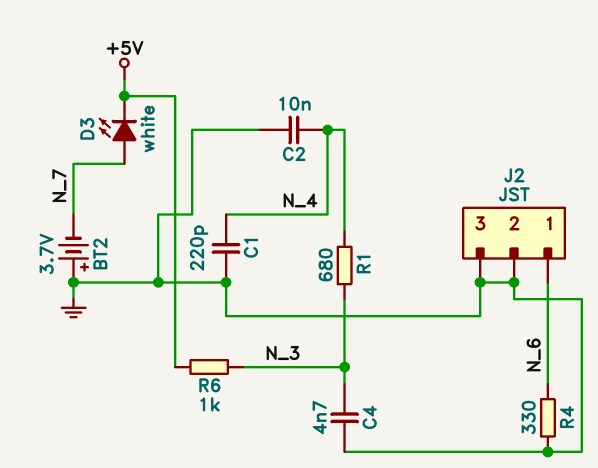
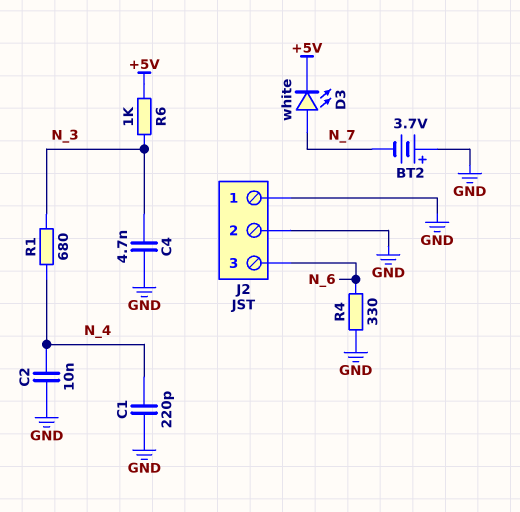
J2 pin 1: N_6 -> GND
J2 pin 3: GND -> N_6

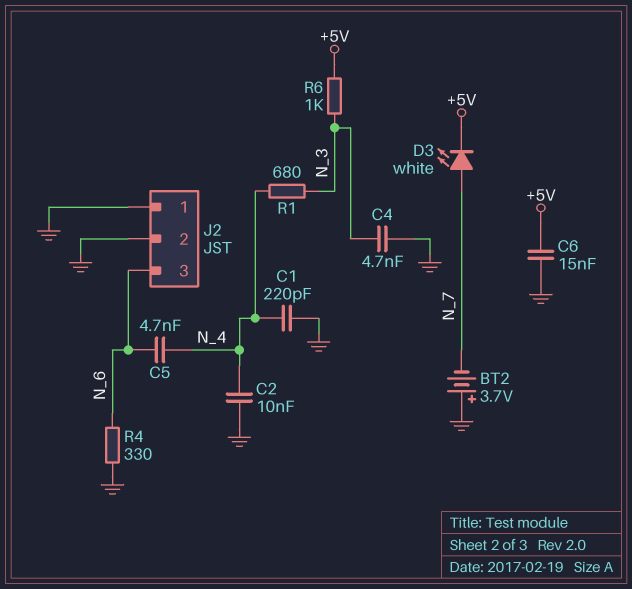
C5: none -> 4.7nF (N_4, N_6)
C6: none -> 15nF (+5V, GND)

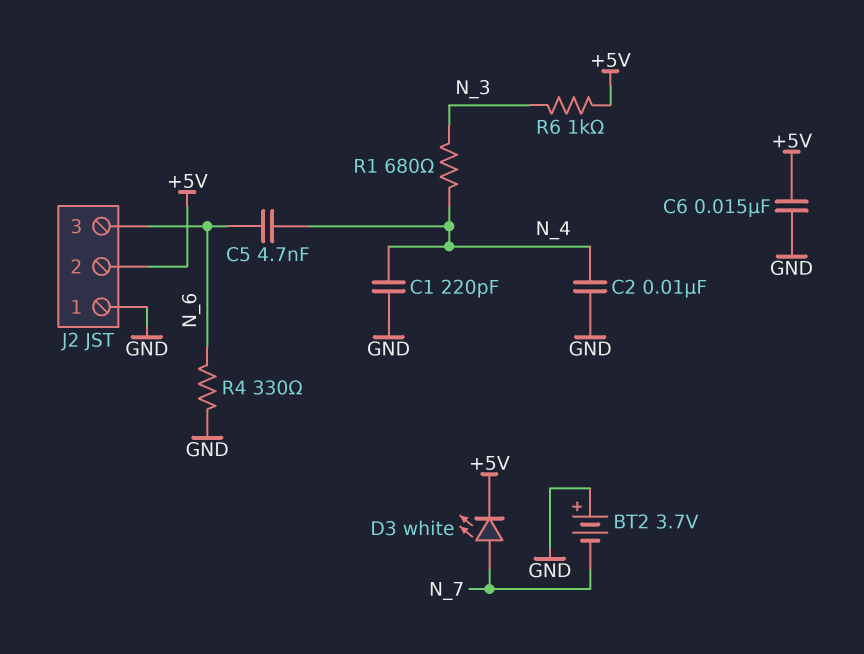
C4: 4.7nF (GND, N_3) -> none
J2 pin 2: GND -> +5V

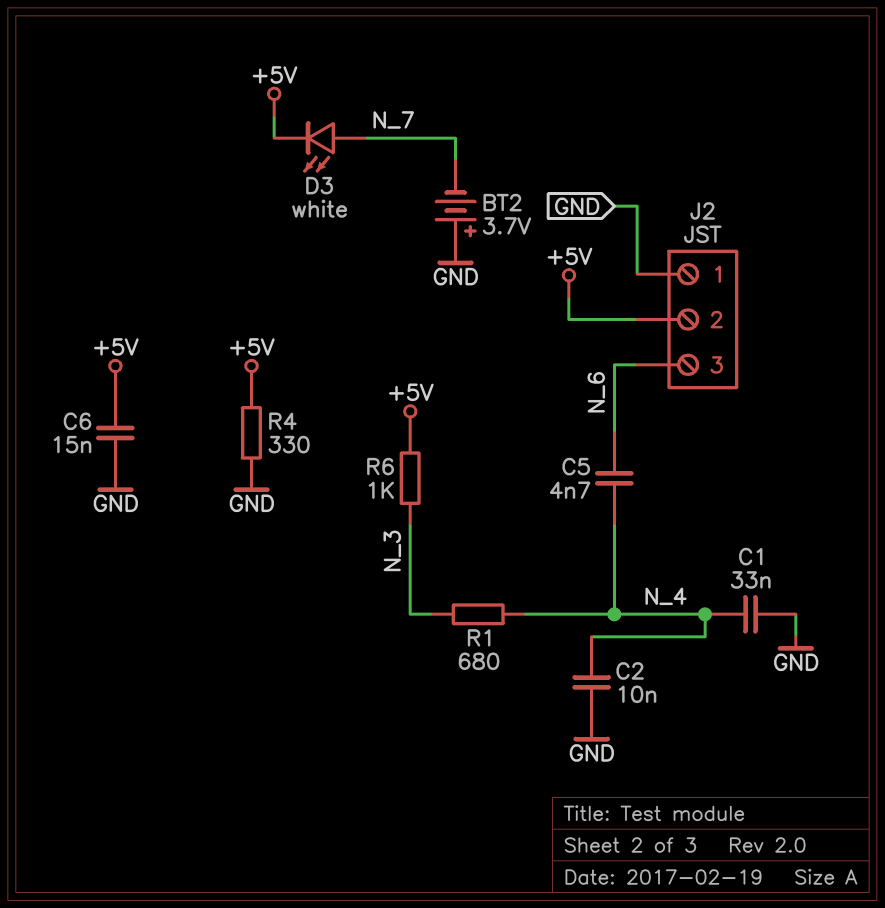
C1: 220pF (GND, N_4) -> 33nF (GND, N_4)
R4: 330 (GND, N_6) -> 330 (+5V, GND)

